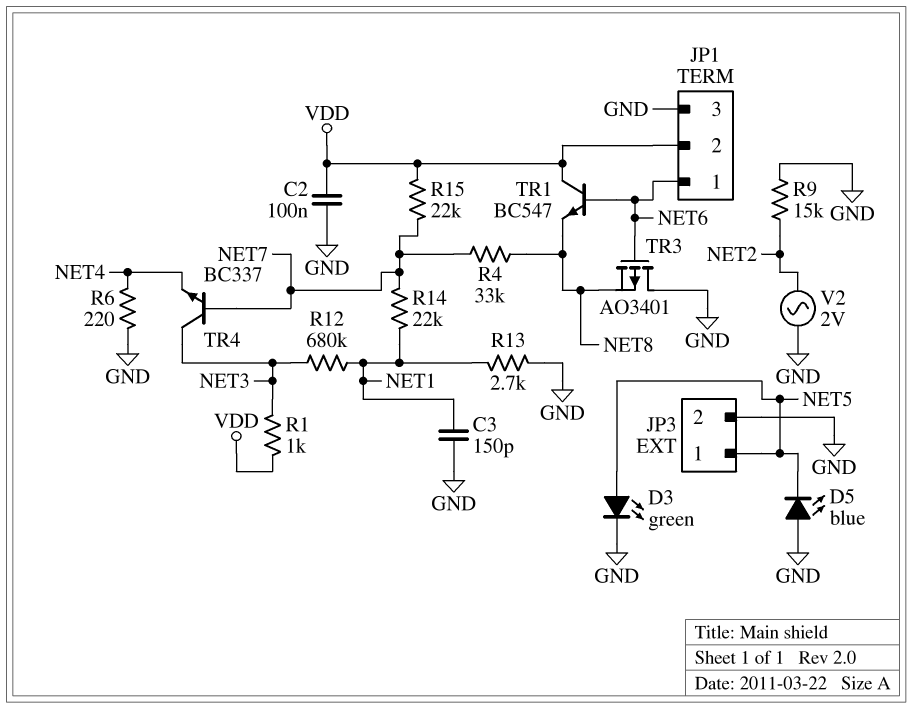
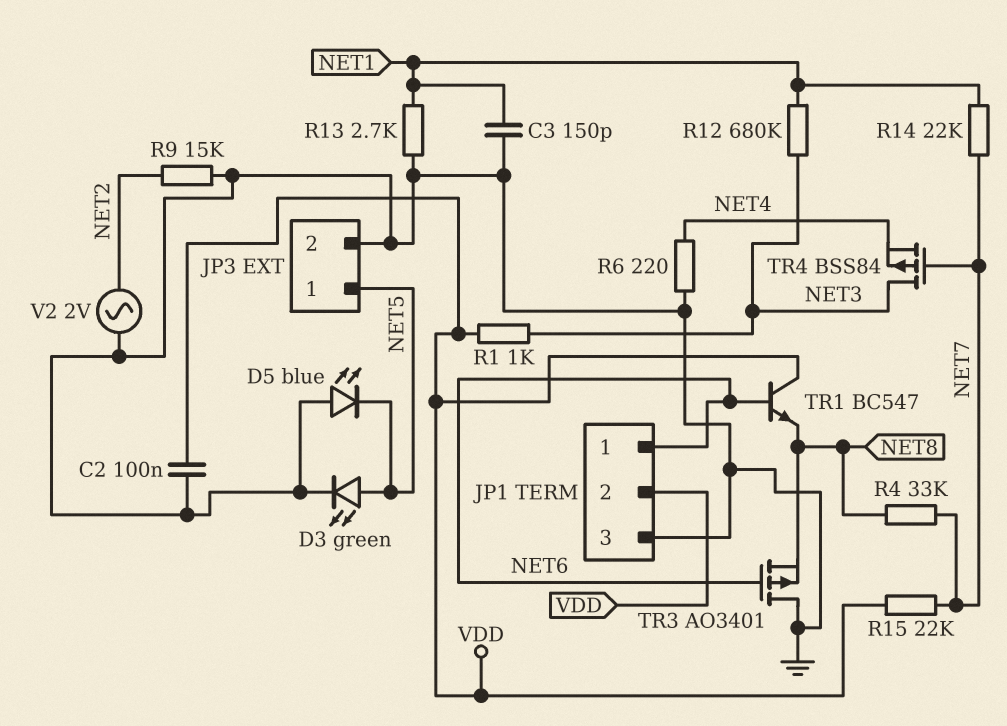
TR4: NPN BC337 (B NET7, C NET3, E NET4) -> PMOS BSS84 (G NET7, D NET3, S NET4)

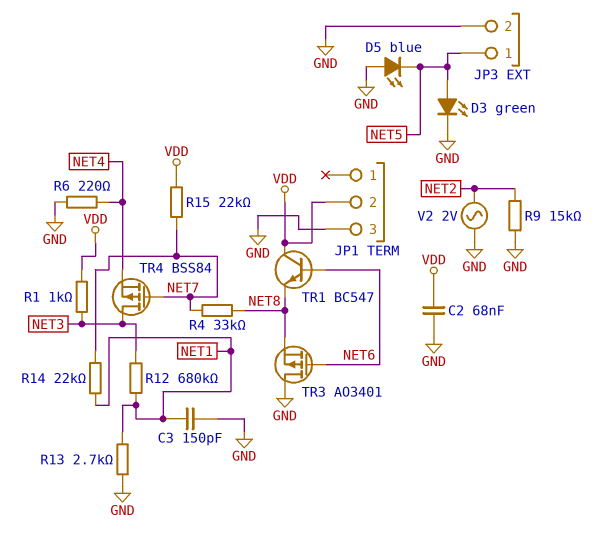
C2: 100nF (GND, VDD) -> 68nF (GND, VDD)
JP1 pin 1: NET6 -> none

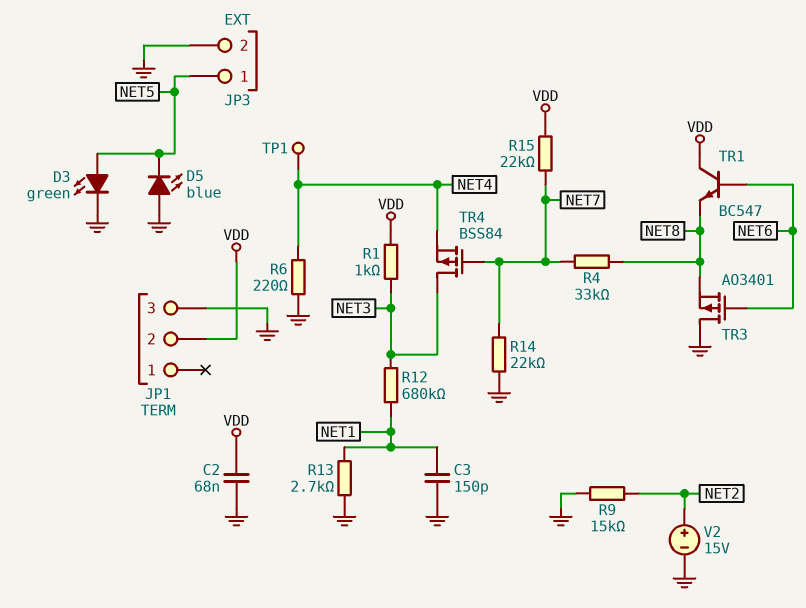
R14: 22k (NET1, NET7) -> 22k (GND, NET7)
TP1: none -> test point (NET4)
V2: AC 2V (GND, NET2) -> 15V (plus NET2, minus GND)

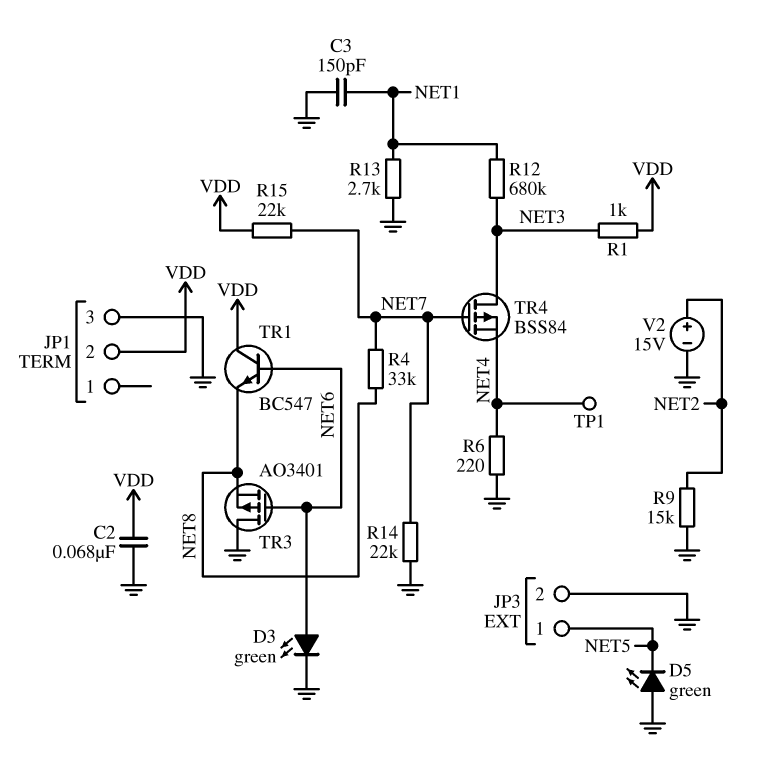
D3: LED green (A NET5, K GND) -> LED green (A NET6, K GND)
D5: LED blue (A GND, K NET5) -> LED green (A GND, K NET5)

